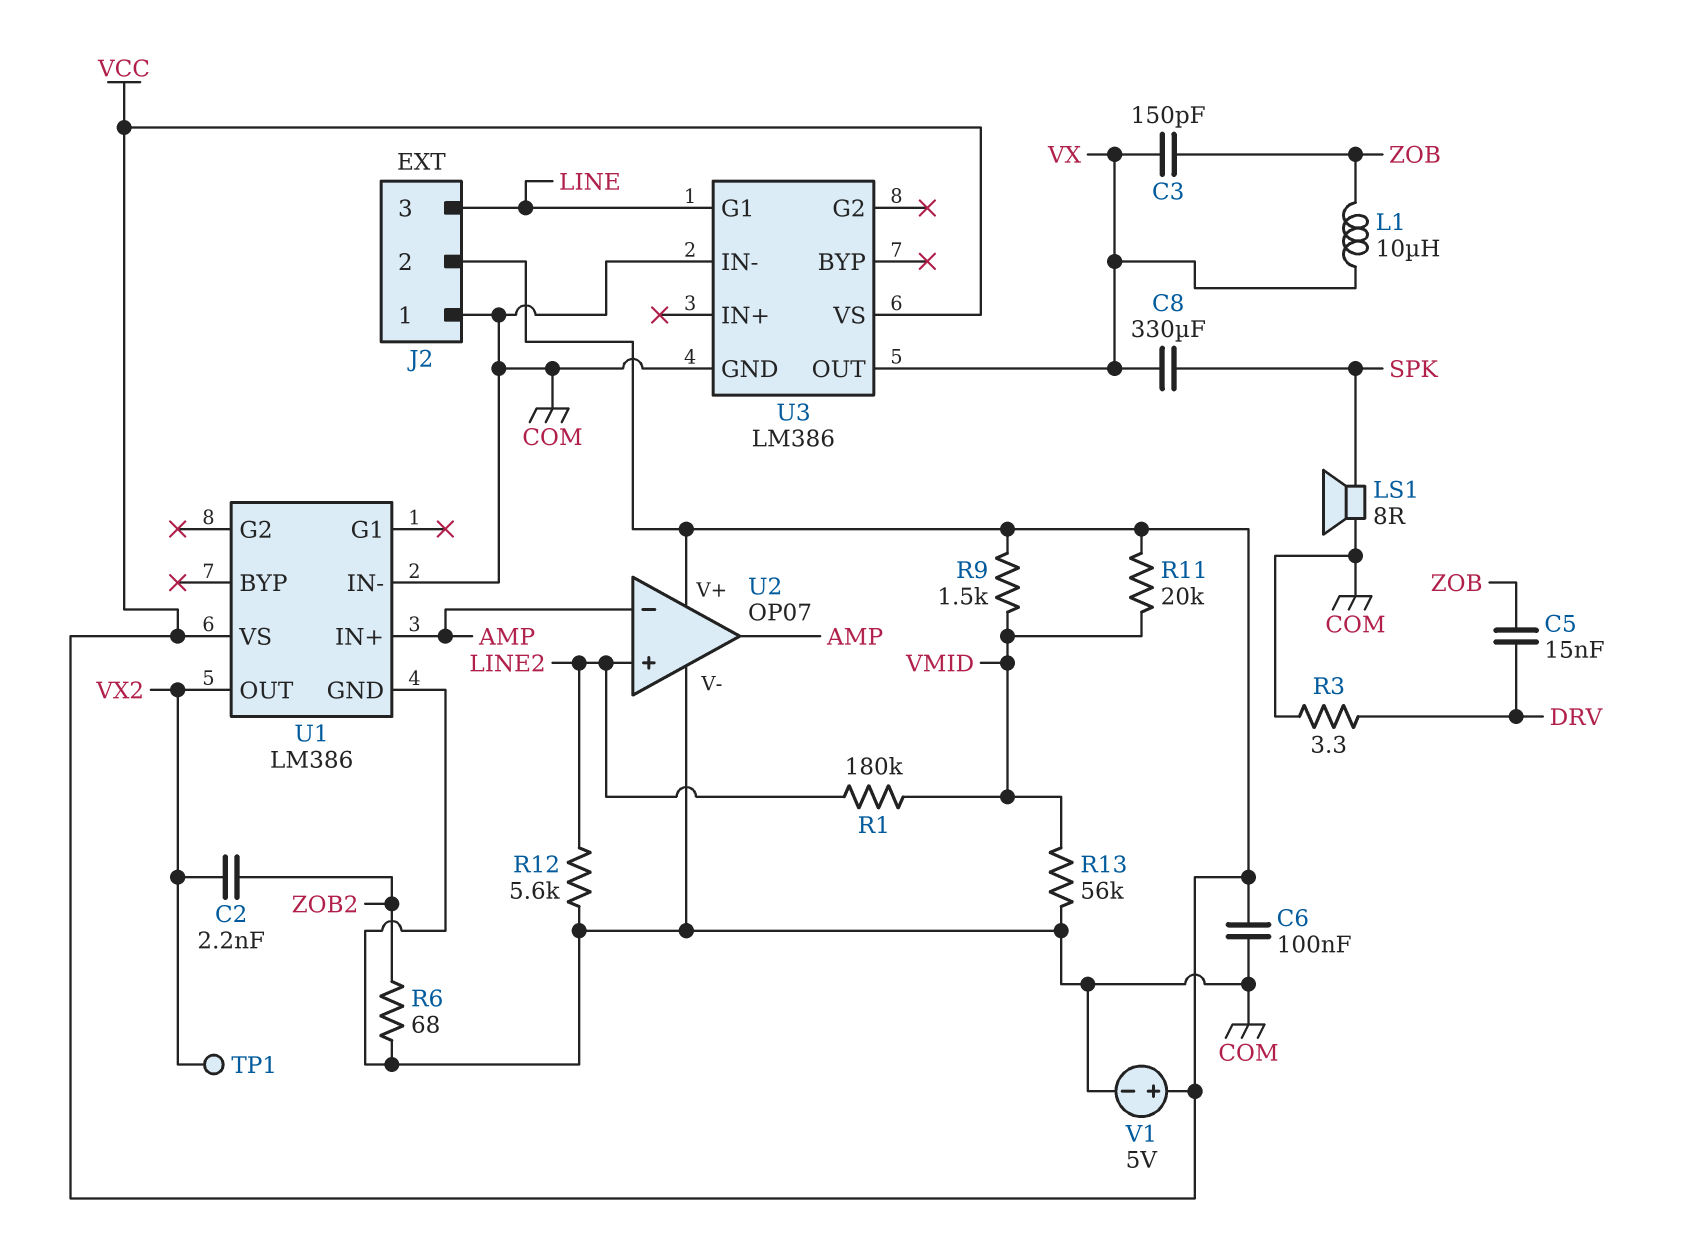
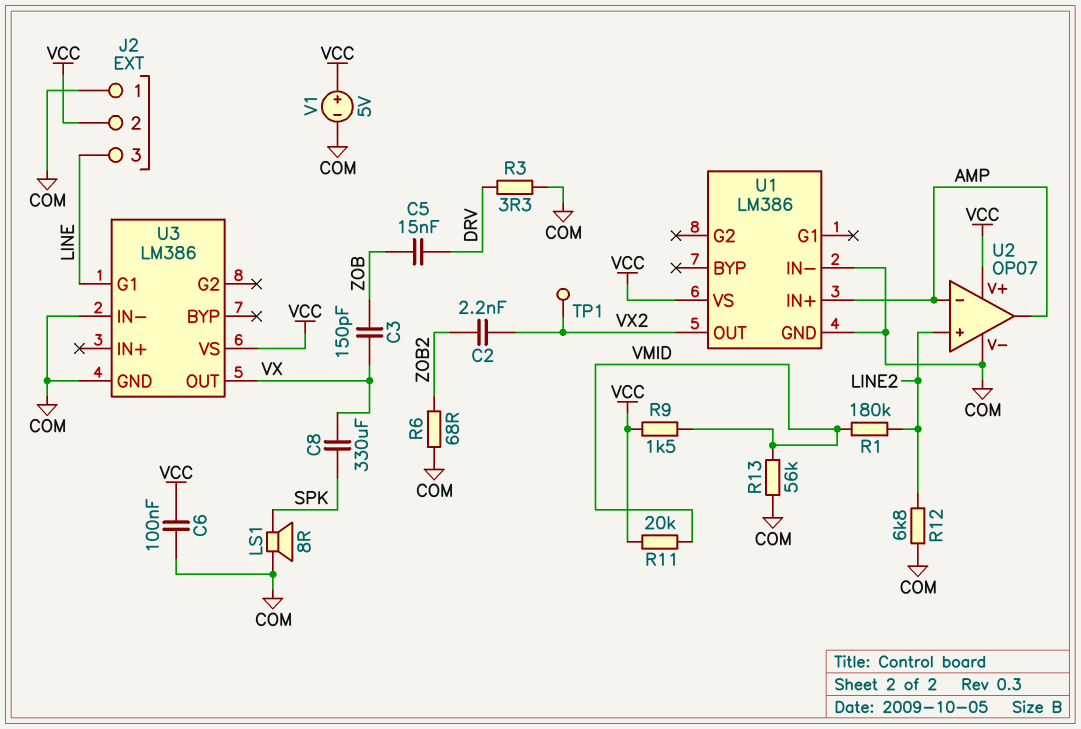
L1: 10uH (VX, ZOB) -> none
R12: 5.6k (COM, LINE2) -> 6.8k (COM, LINE2)

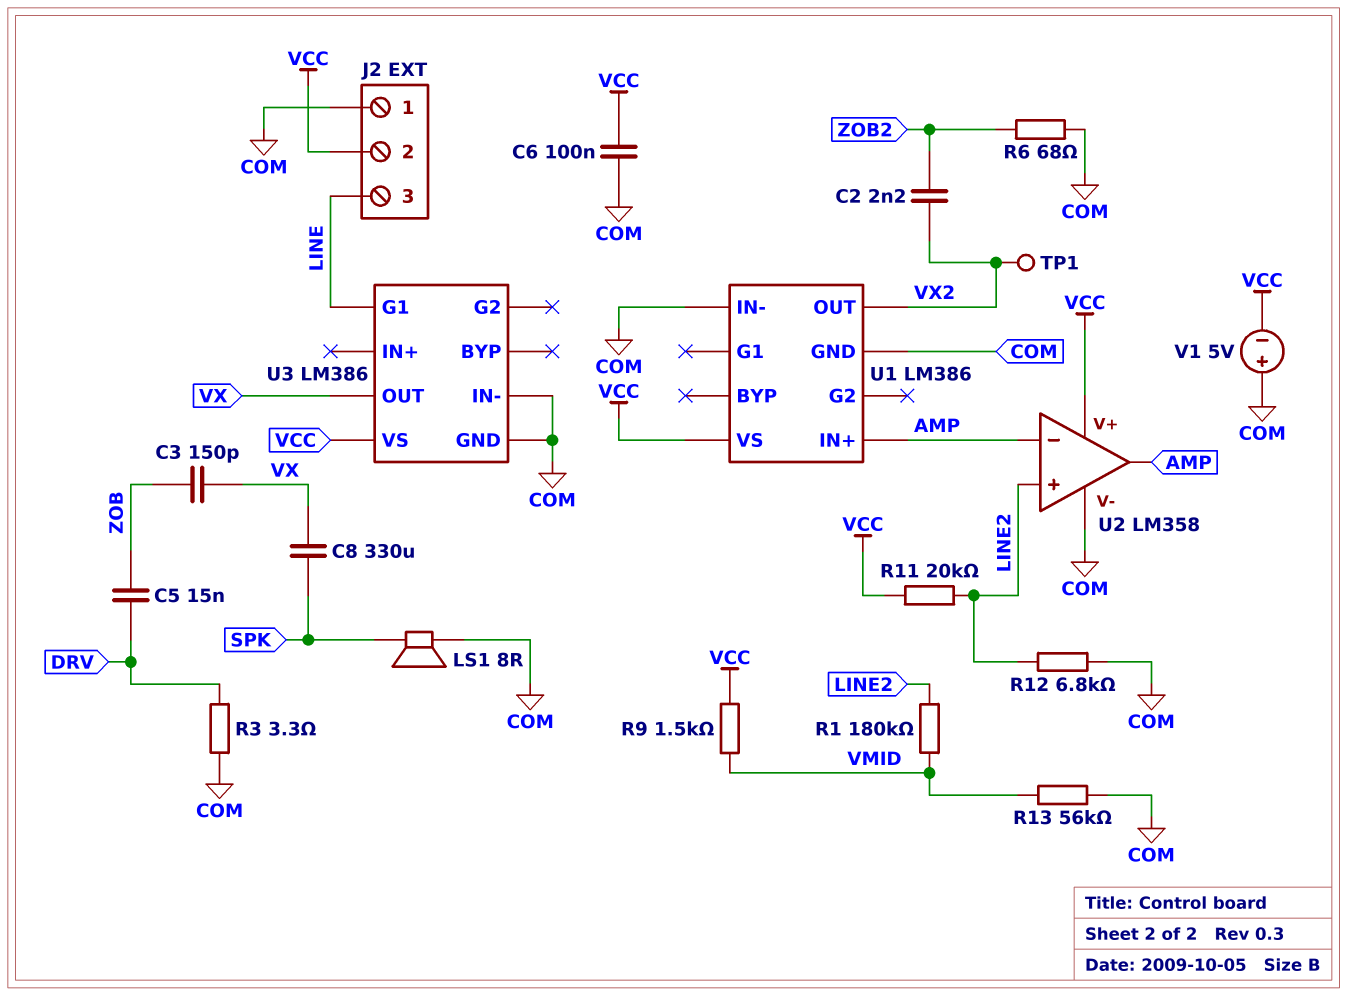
R11: 20k (VCC, VMID) -> 20k (LINE2, VCC)
U2: OP07 -> LM358
V1: 5V (plus VCC, minus COM) -> 5V (plus COM, minus VCC)

